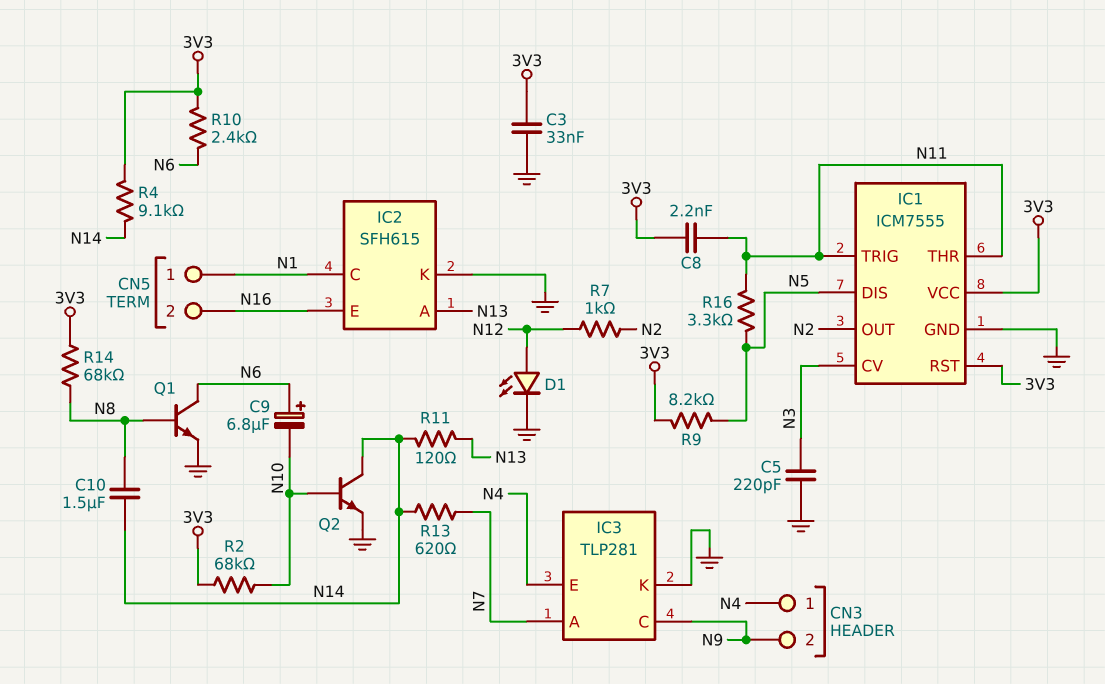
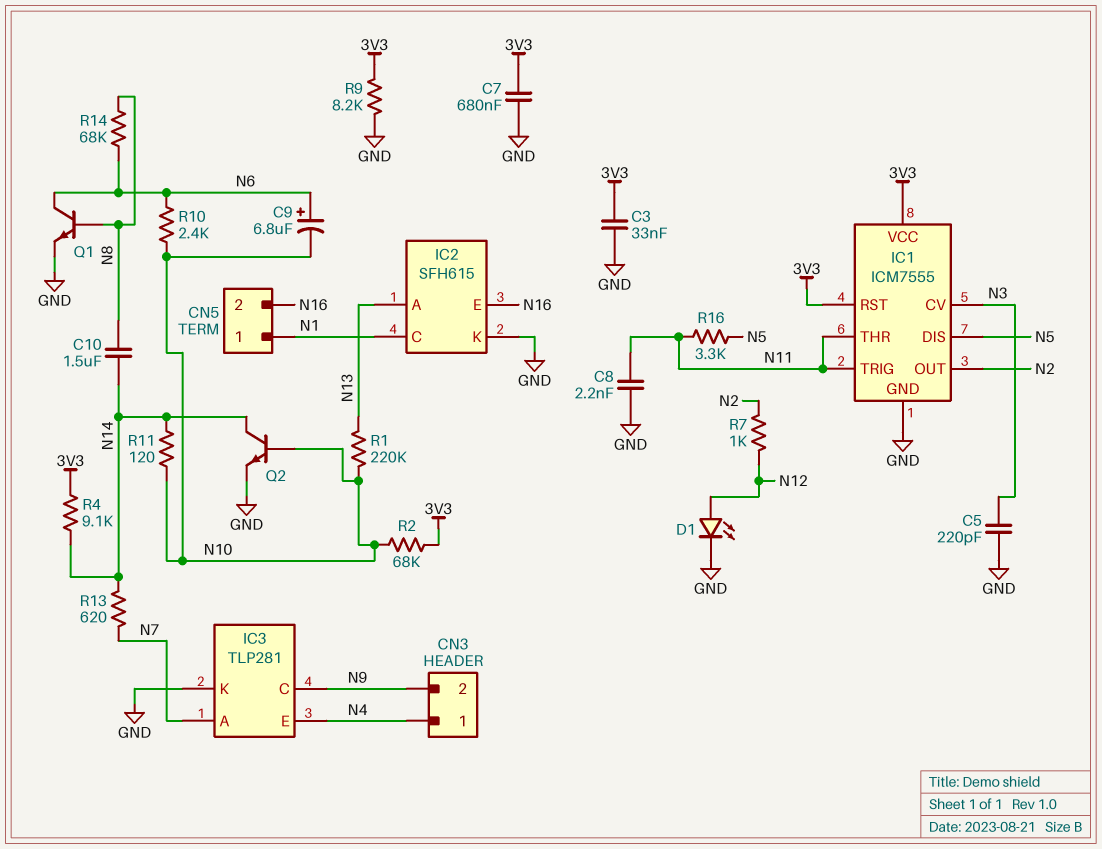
C7: none -> 680nF (3V3, GND)
C8: 2.2nF (3V3, N11) -> 2.2nF (GND, N11)
R1: none -> 220k (N10, N13)
R9: 8.2k (3V3, N5) -> 8.2k (3V3, GND)
R10: 2.4k (3V3, N6) -> 2.4k (N6, N10)
R11: 120 (N13, N14) -> 120 (N10, N14)
R14: 68k (3V3, N8) -> 68k (N6, N8)

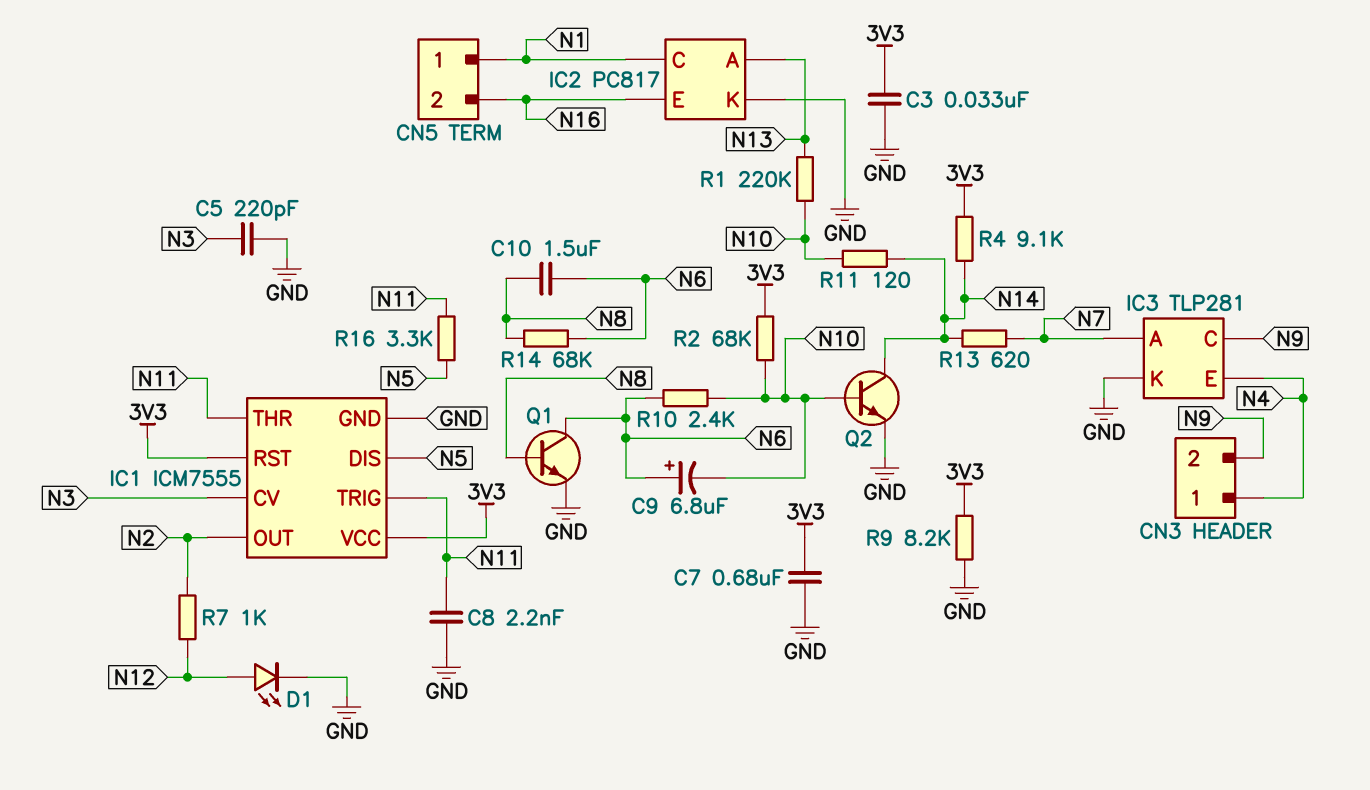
C10: 1.5uF (N8, N14) -> 1.5uF (N6, N8)
IC2: SFH615 -> PC817

